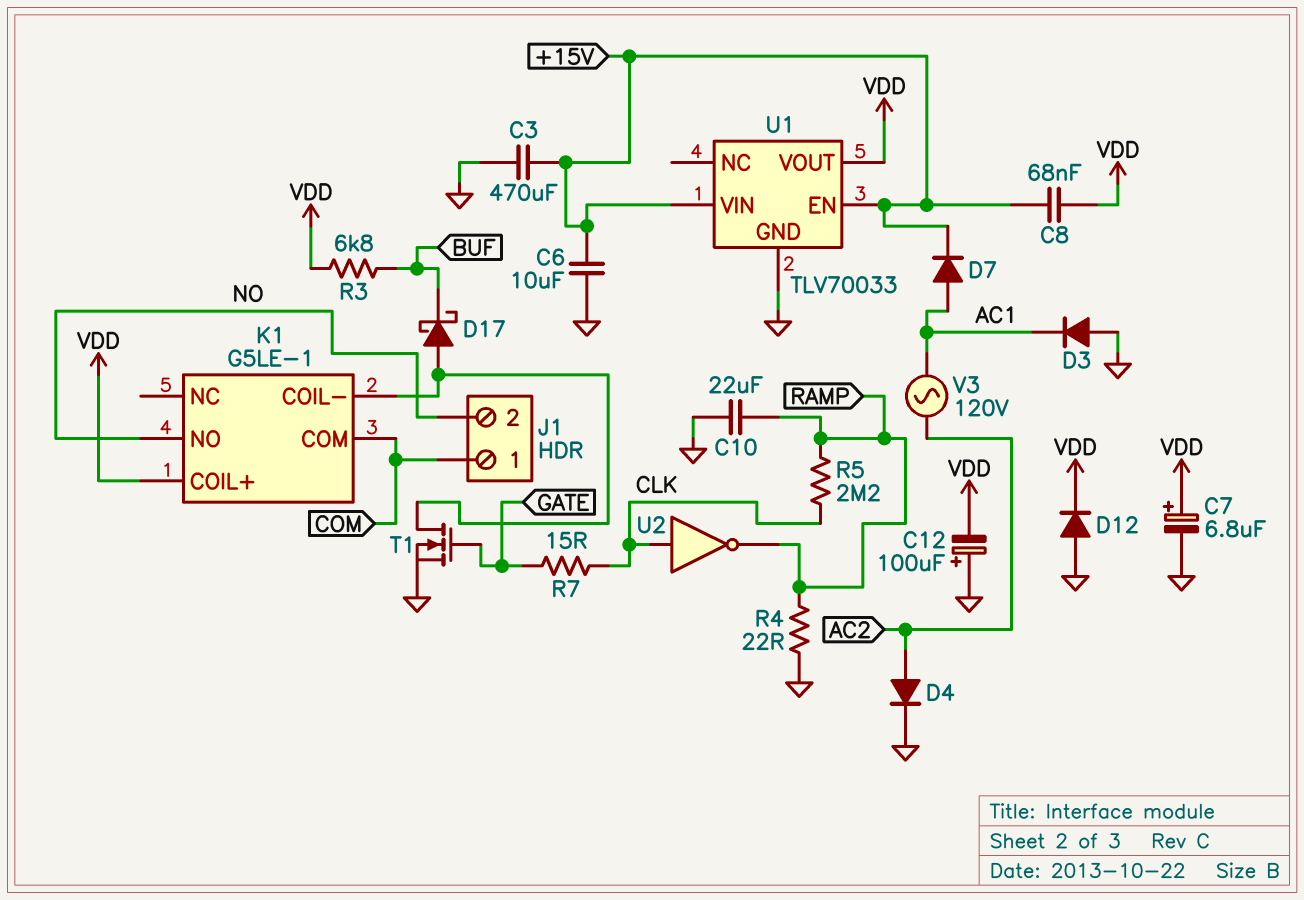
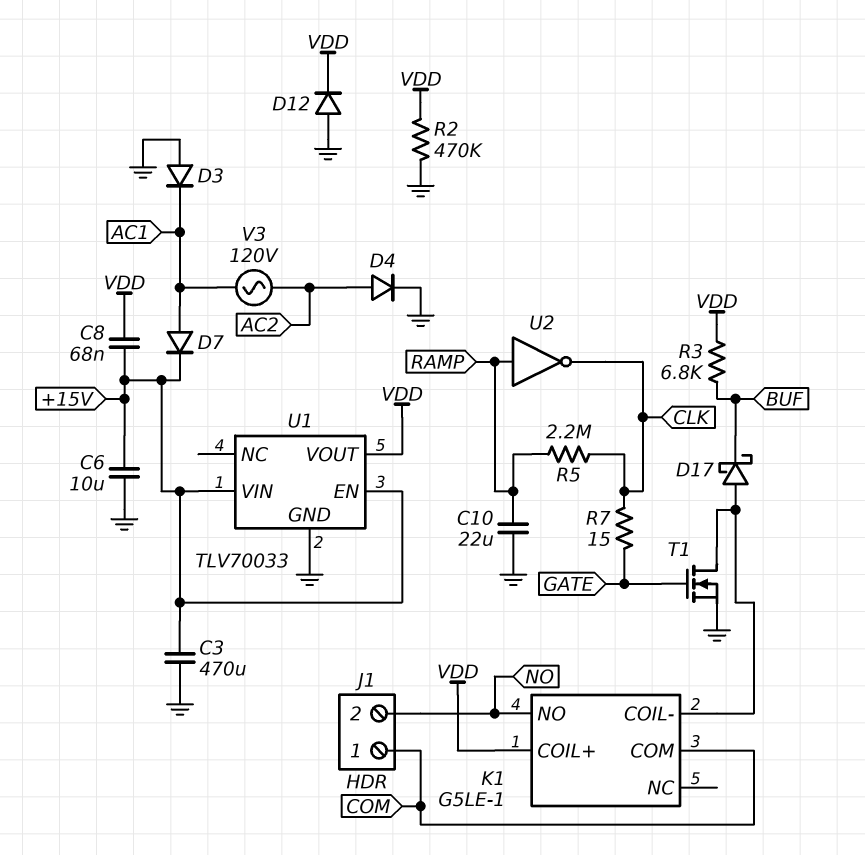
C7: 6.8uF (plus VDD, minus GND) -> none
C12: 100uF (plus GND, minus VDD) -> none
R2: none -> 470k (GND, VDD)
R4: 22 (GND, RAMP) -> none
U2: NOT (in CLK, out RAMP) -> NOT (in RAMP, out CLK)

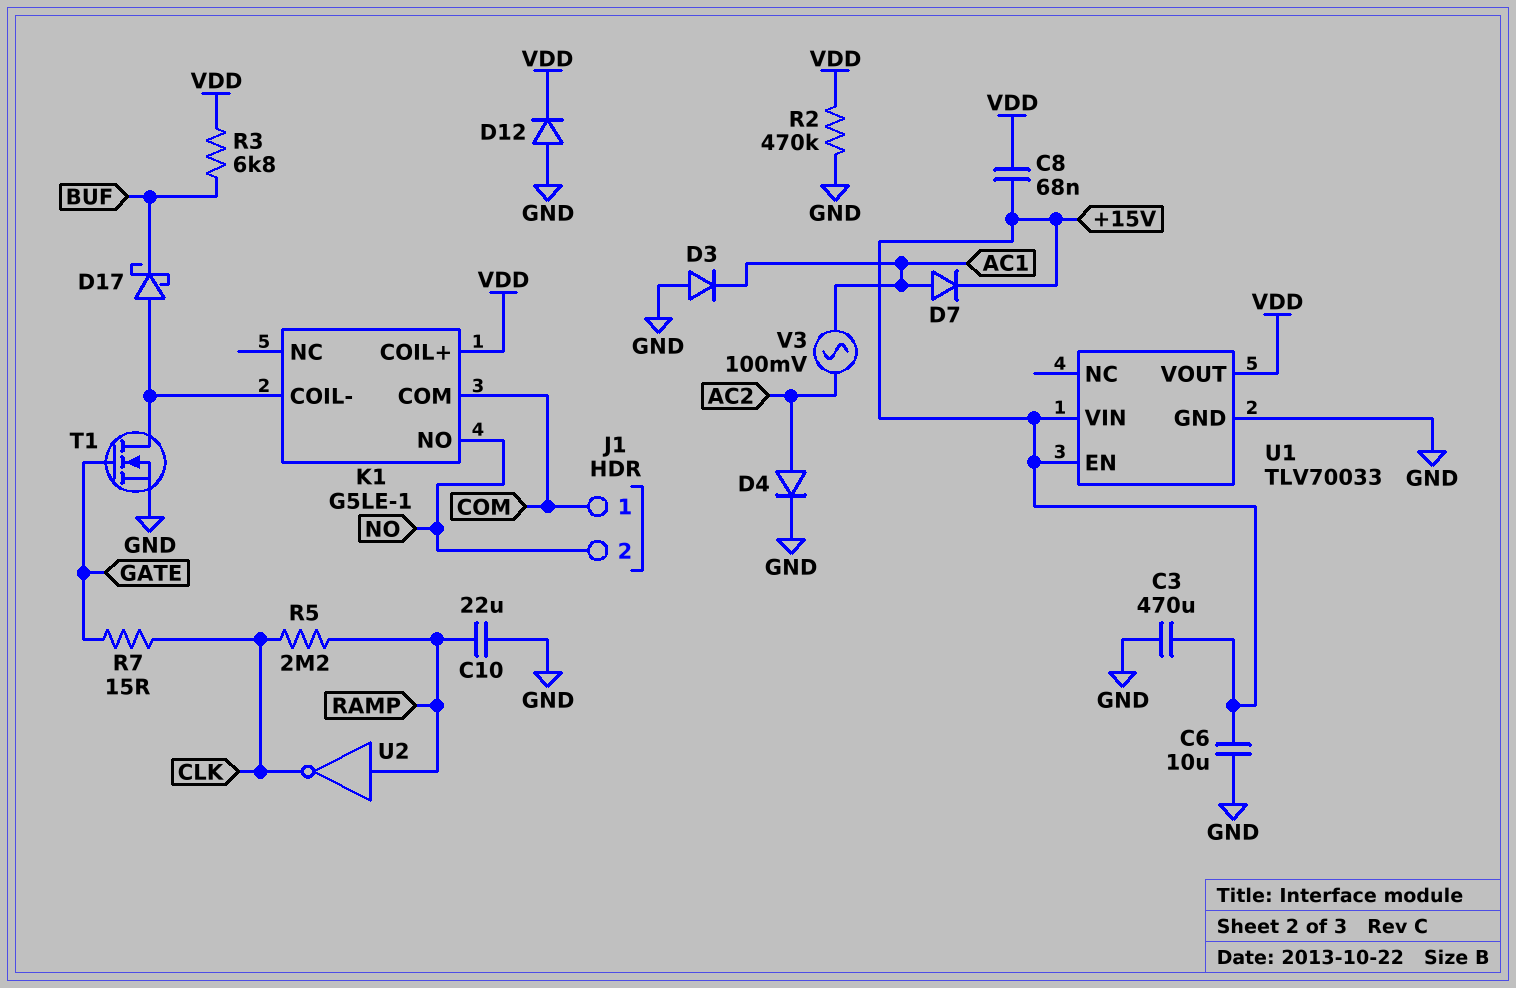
V3: AC 120V (AC1, AC2) -> AC 100mV (AC1, AC2)

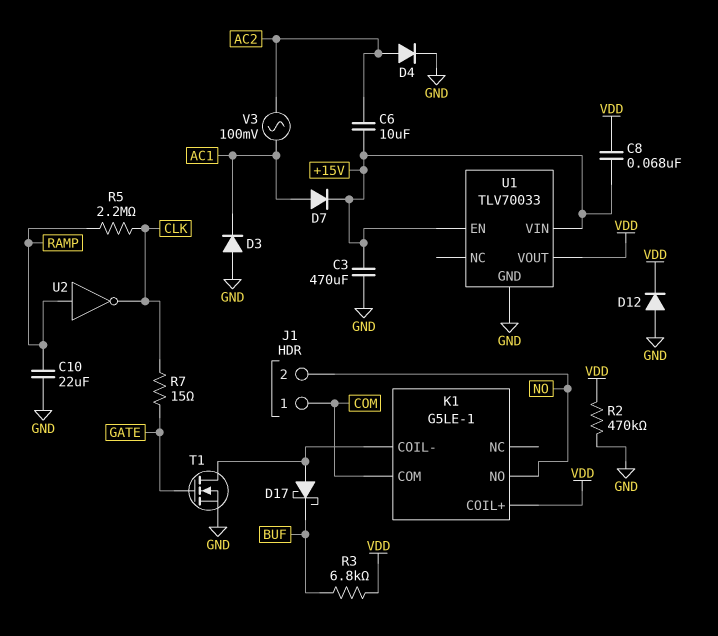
C6: 10uF (+15V, GND) -> 10uF (+15V, AC2)

